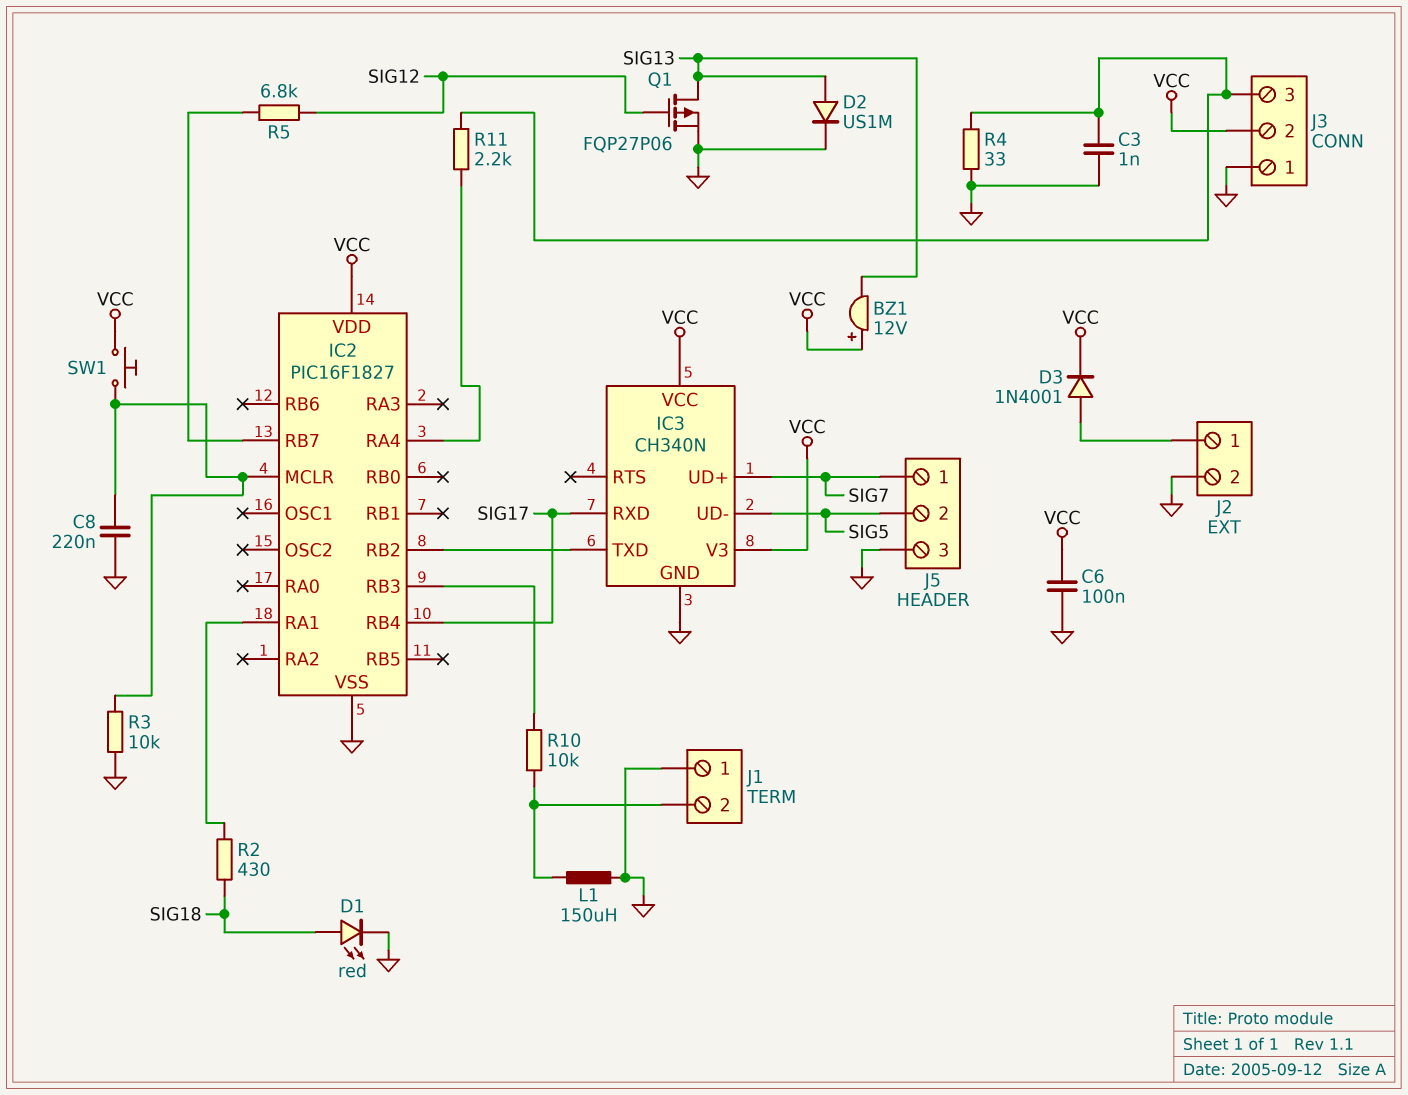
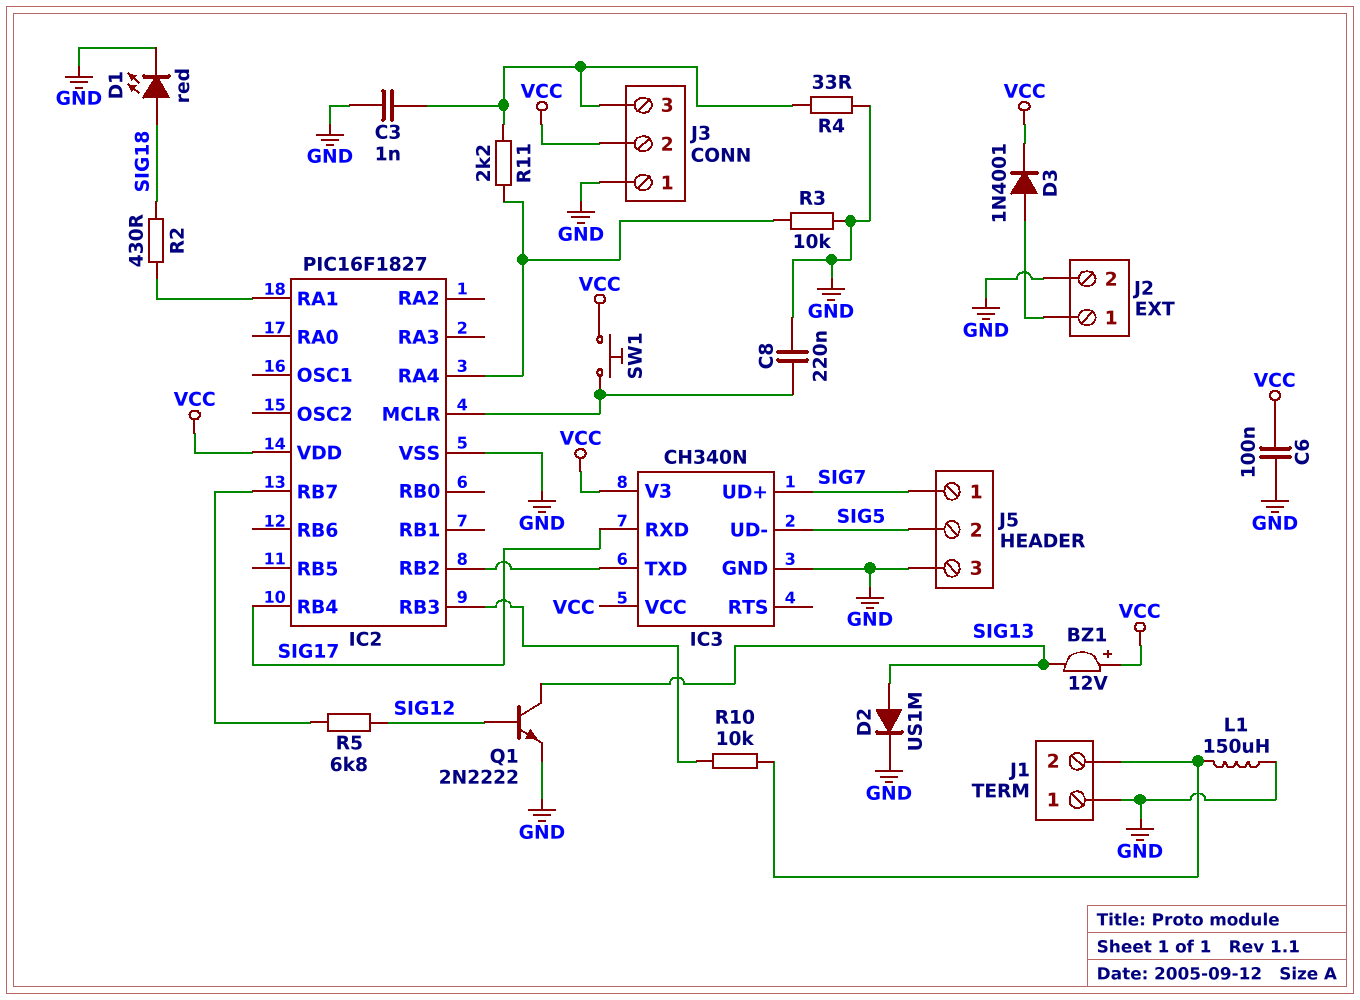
Q1: PMOS FQP27P06 (G SIG12, D SIG13, S GND) -> NPN 2N2222 (B SIG12, C SIG13, E GND)
R3: 10k (GND, IC2/MCLR) -> 10k (GND, IC2/RA4)

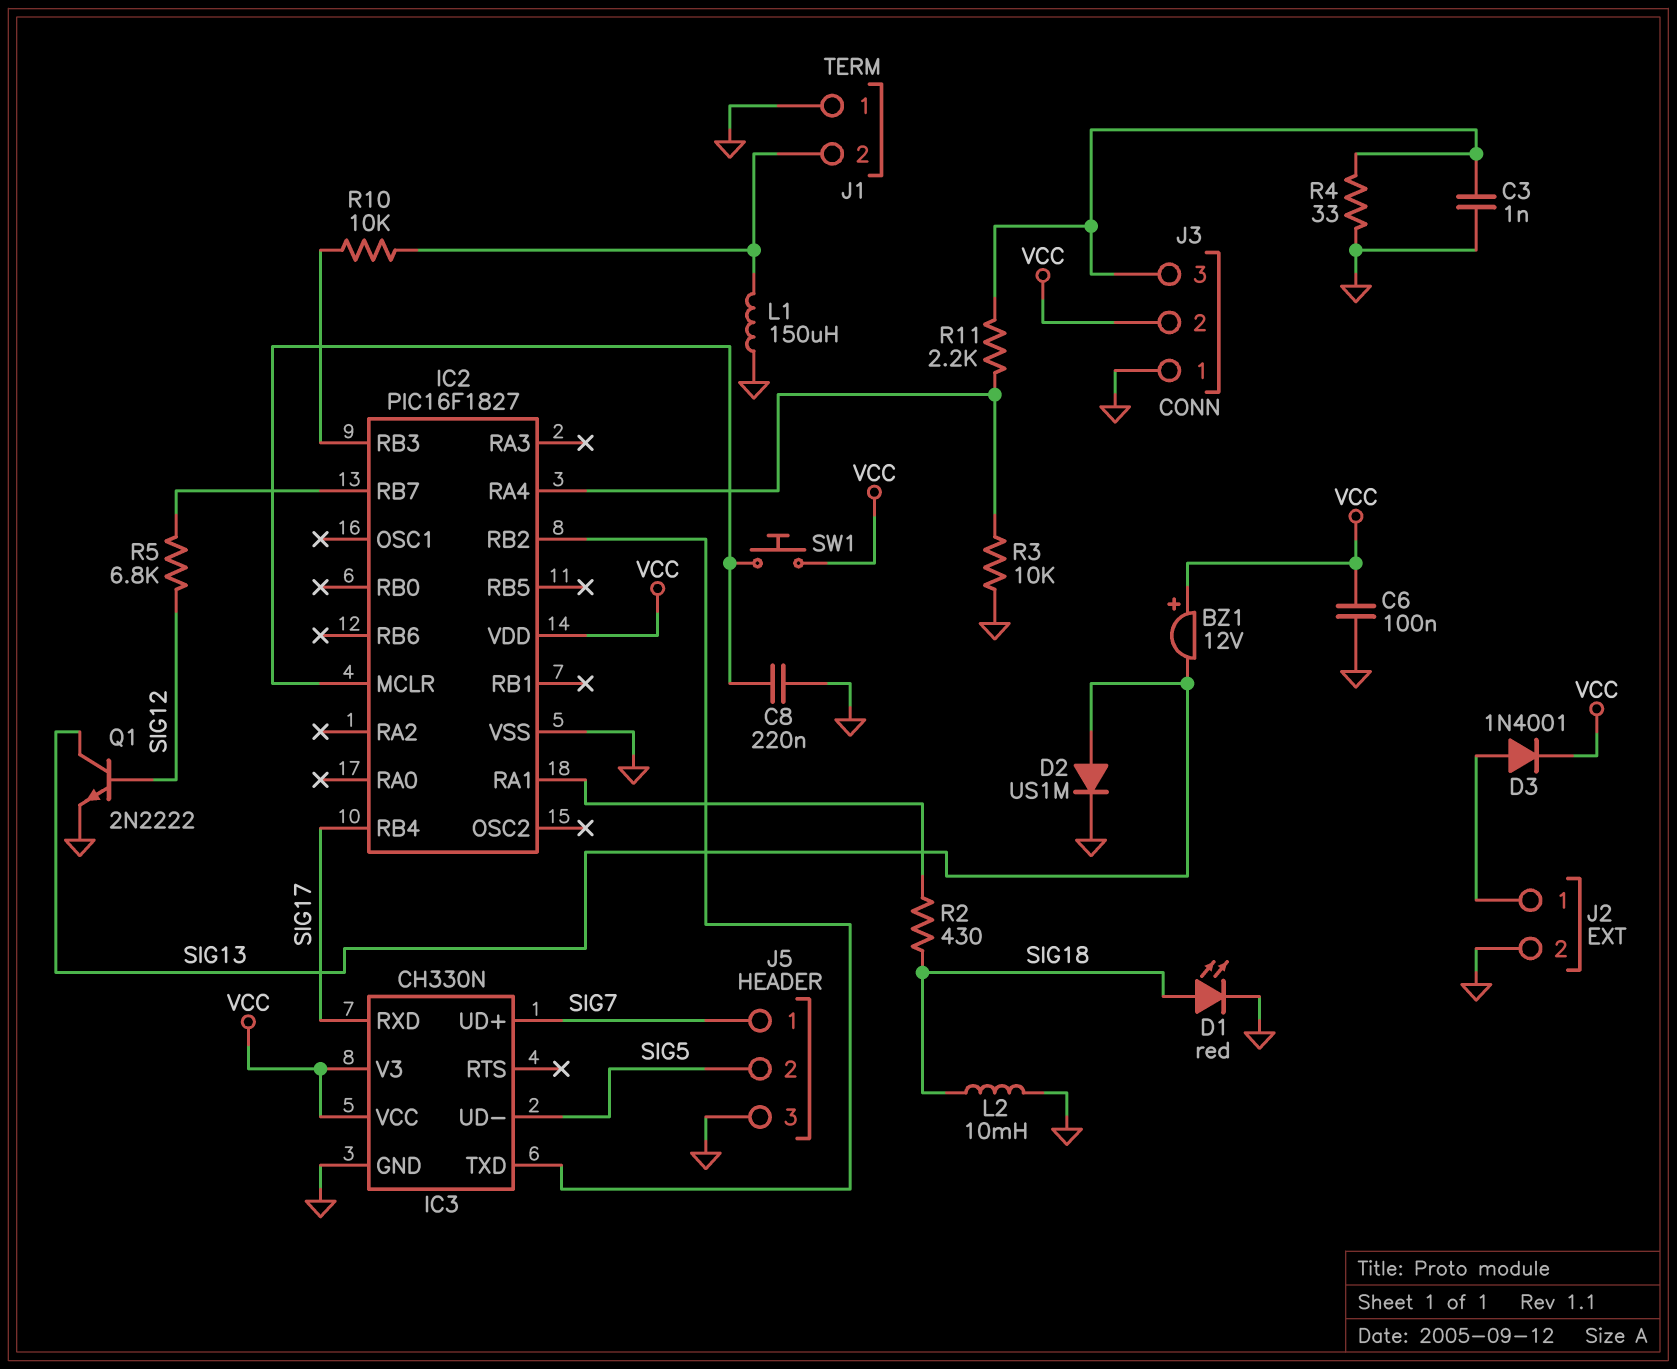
IC3: CH340N -> CH330N
L2: none -> 10mH (GND, SIG18)

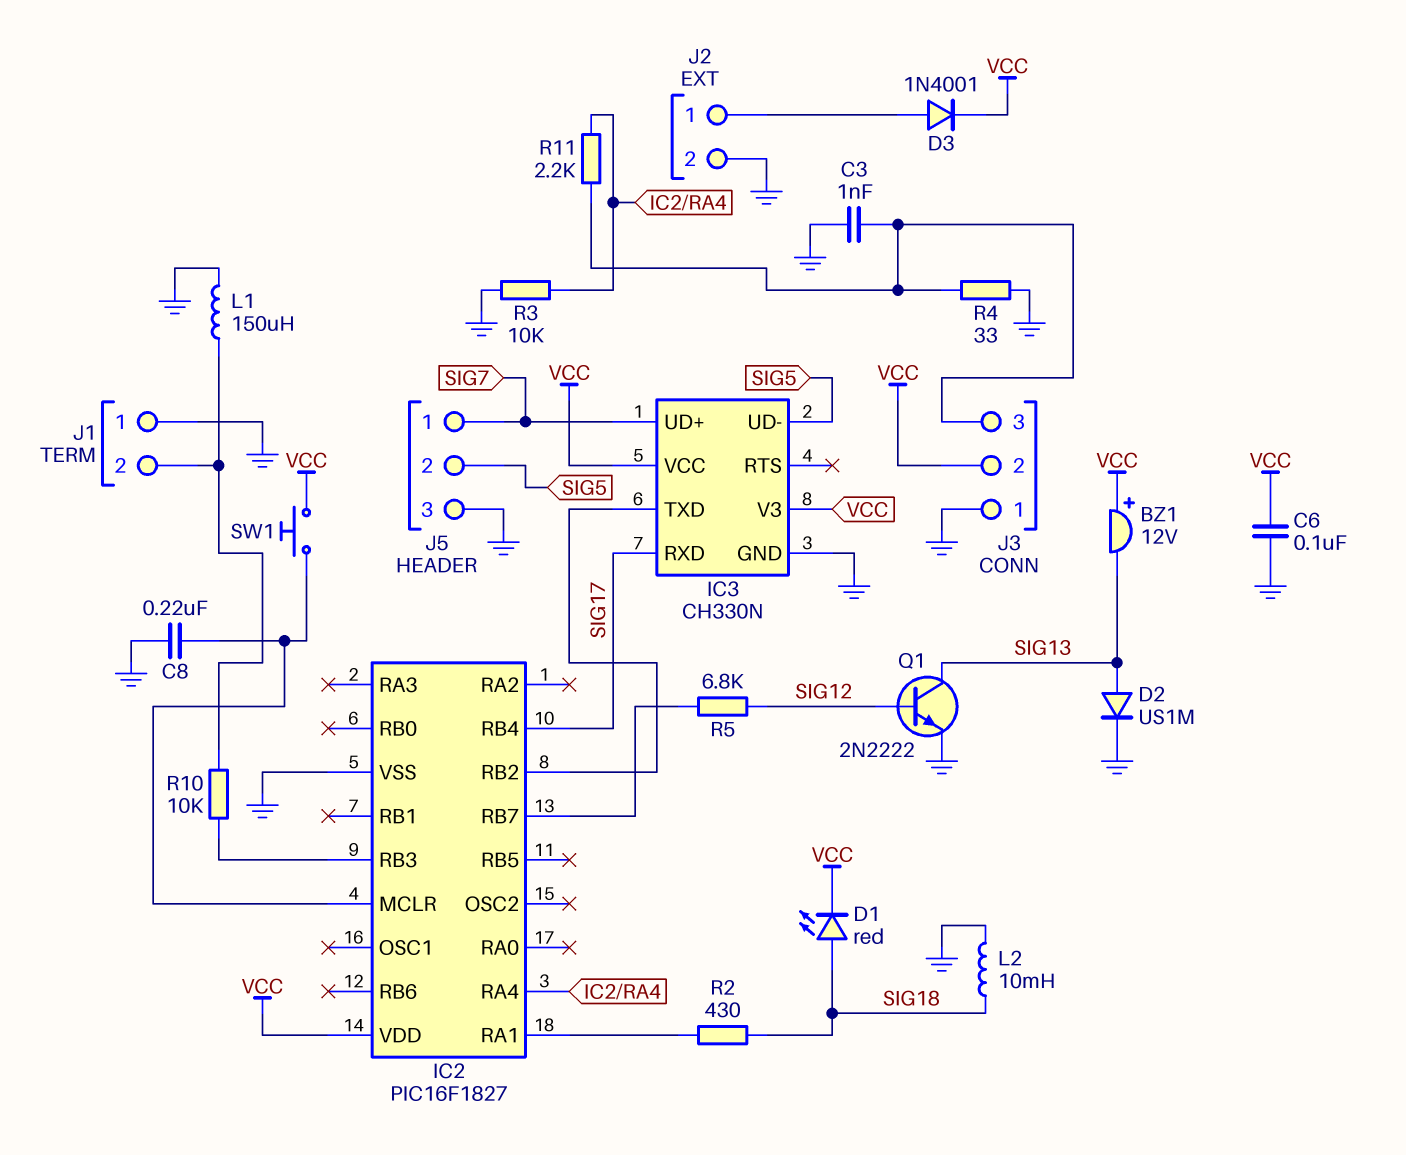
D1: LED red (A SIG18, K GND) -> LED red (A SIG18, K VCC)

